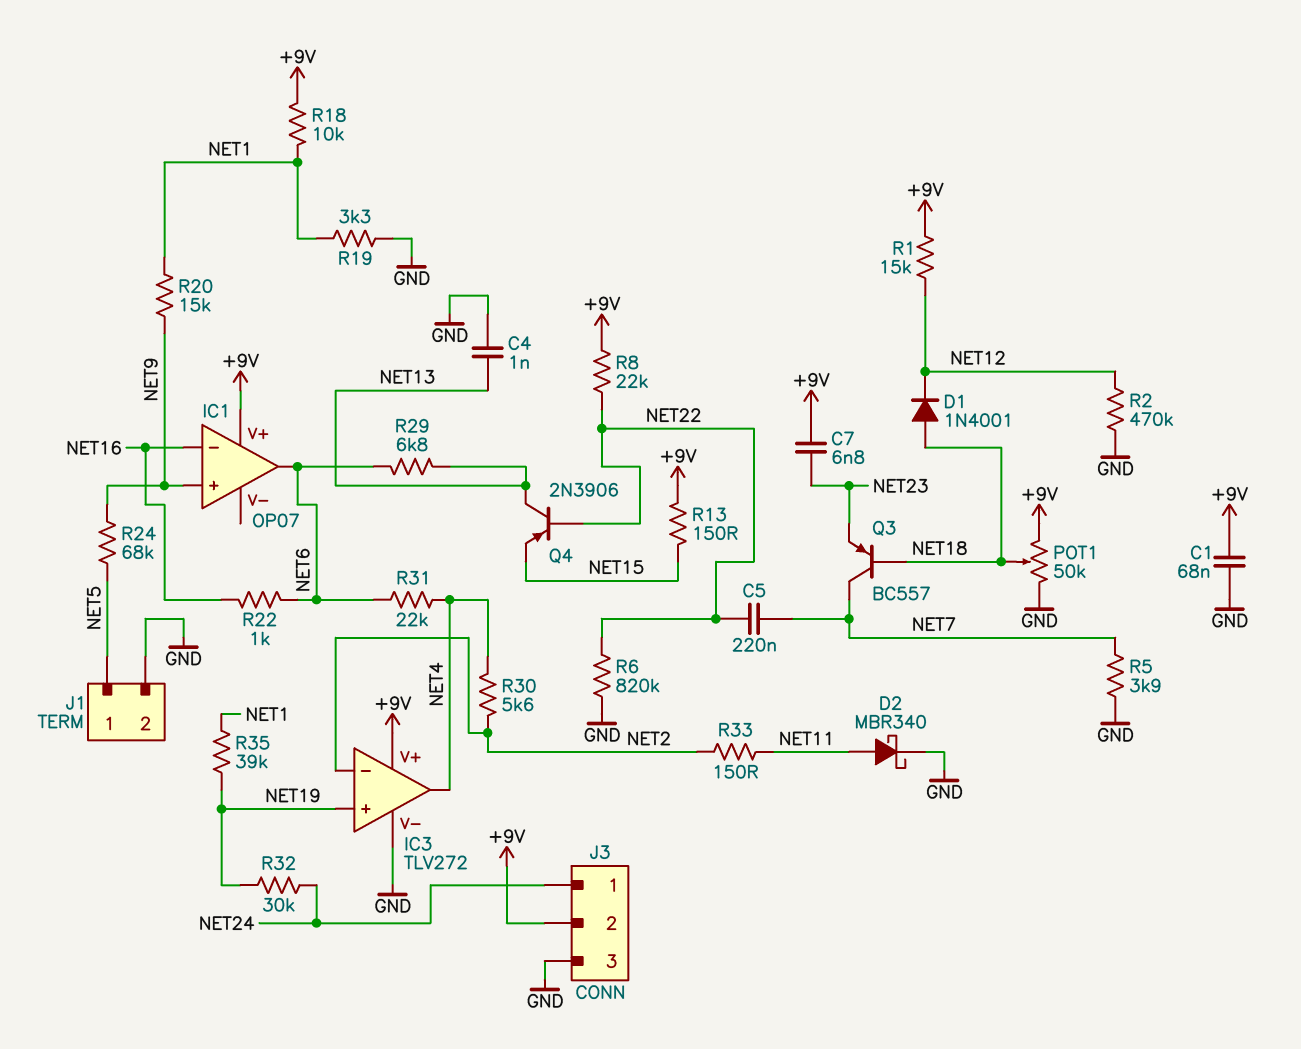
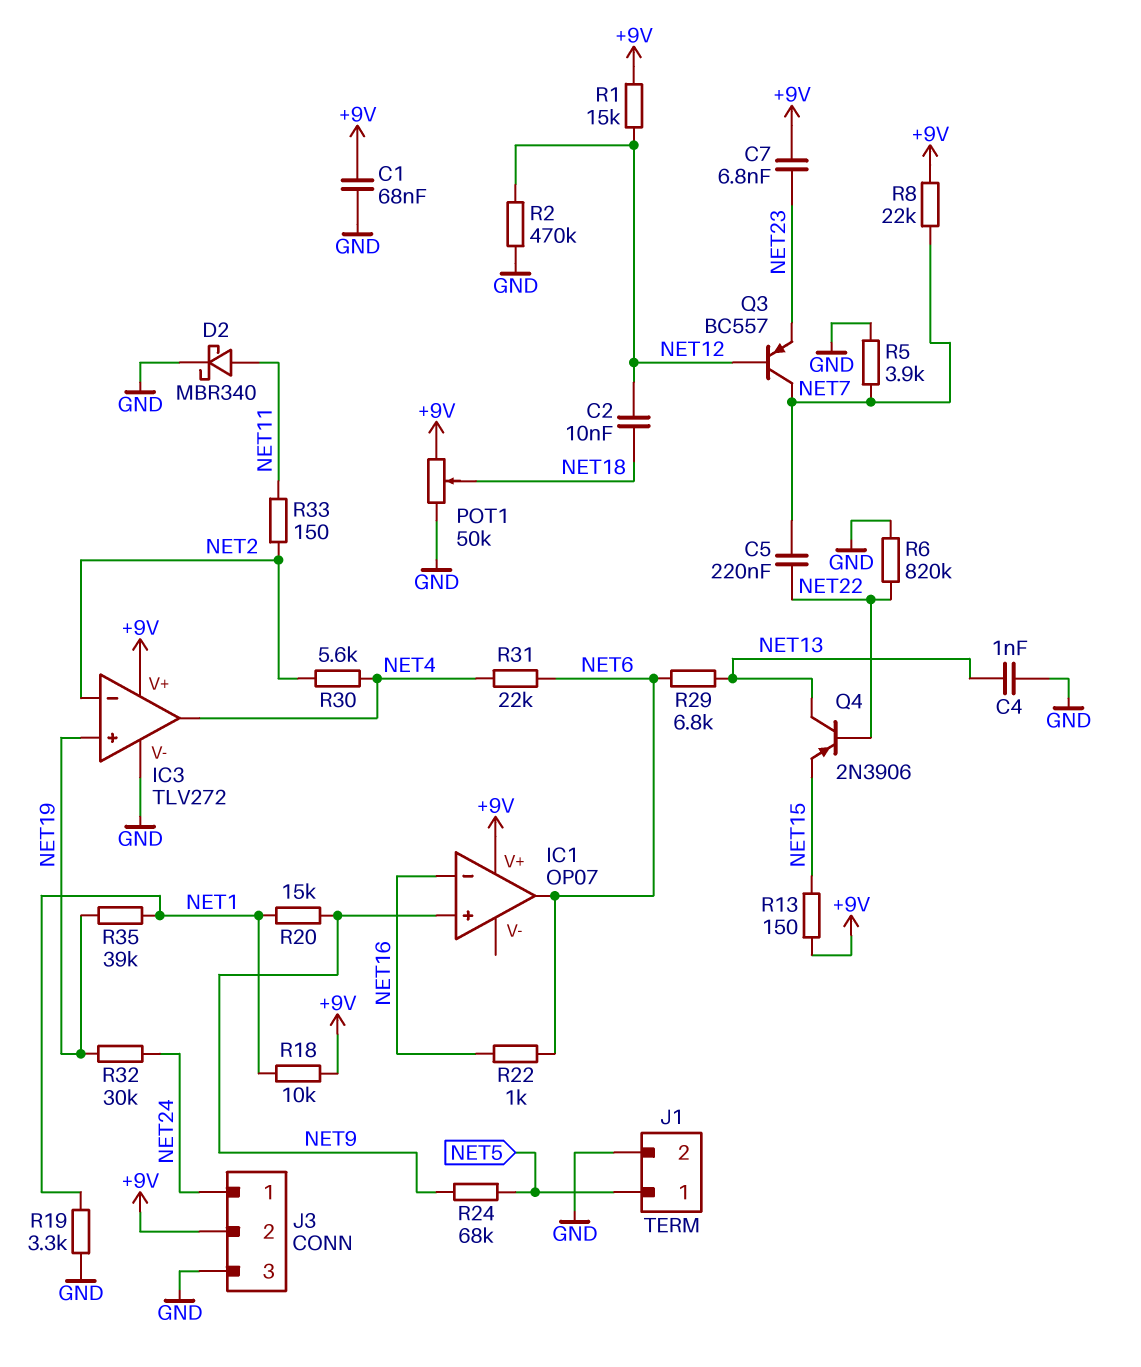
C2: none -> 10nF (NET12, NET18)
D1: diode 1N4001 (A NET18, K NET12) -> none
Q3: PNP BC557 (B NET18, C NET7, E NET23) -> PNP BC557 (B NET12, C NET7, E NET23)
R8: 22k (+9V, NET22) -> 22k (+9V, NET7)

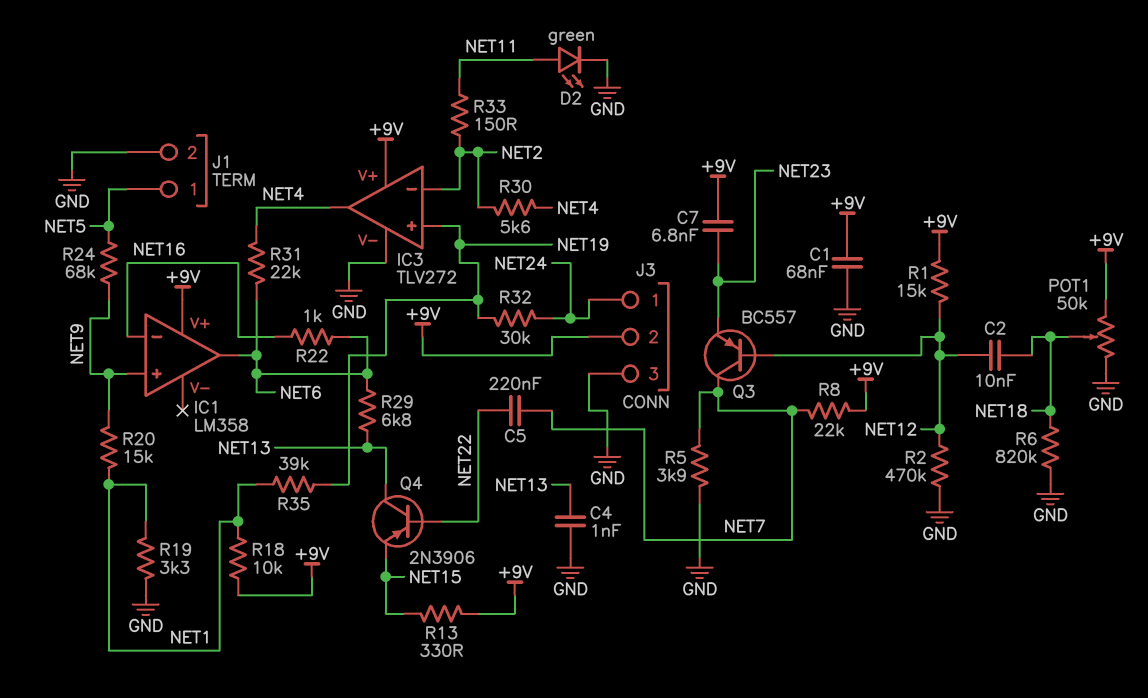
D2: schottky MBR340 (A NET11, K GND) -> LED green (A NET11, K GND)
IC1: OP07 -> LM358
R6: 820k (GND, NET22) -> 820k (GND, NET18)
R13: 150 (+9V, NET15) -> 330 (+9V, NET15)

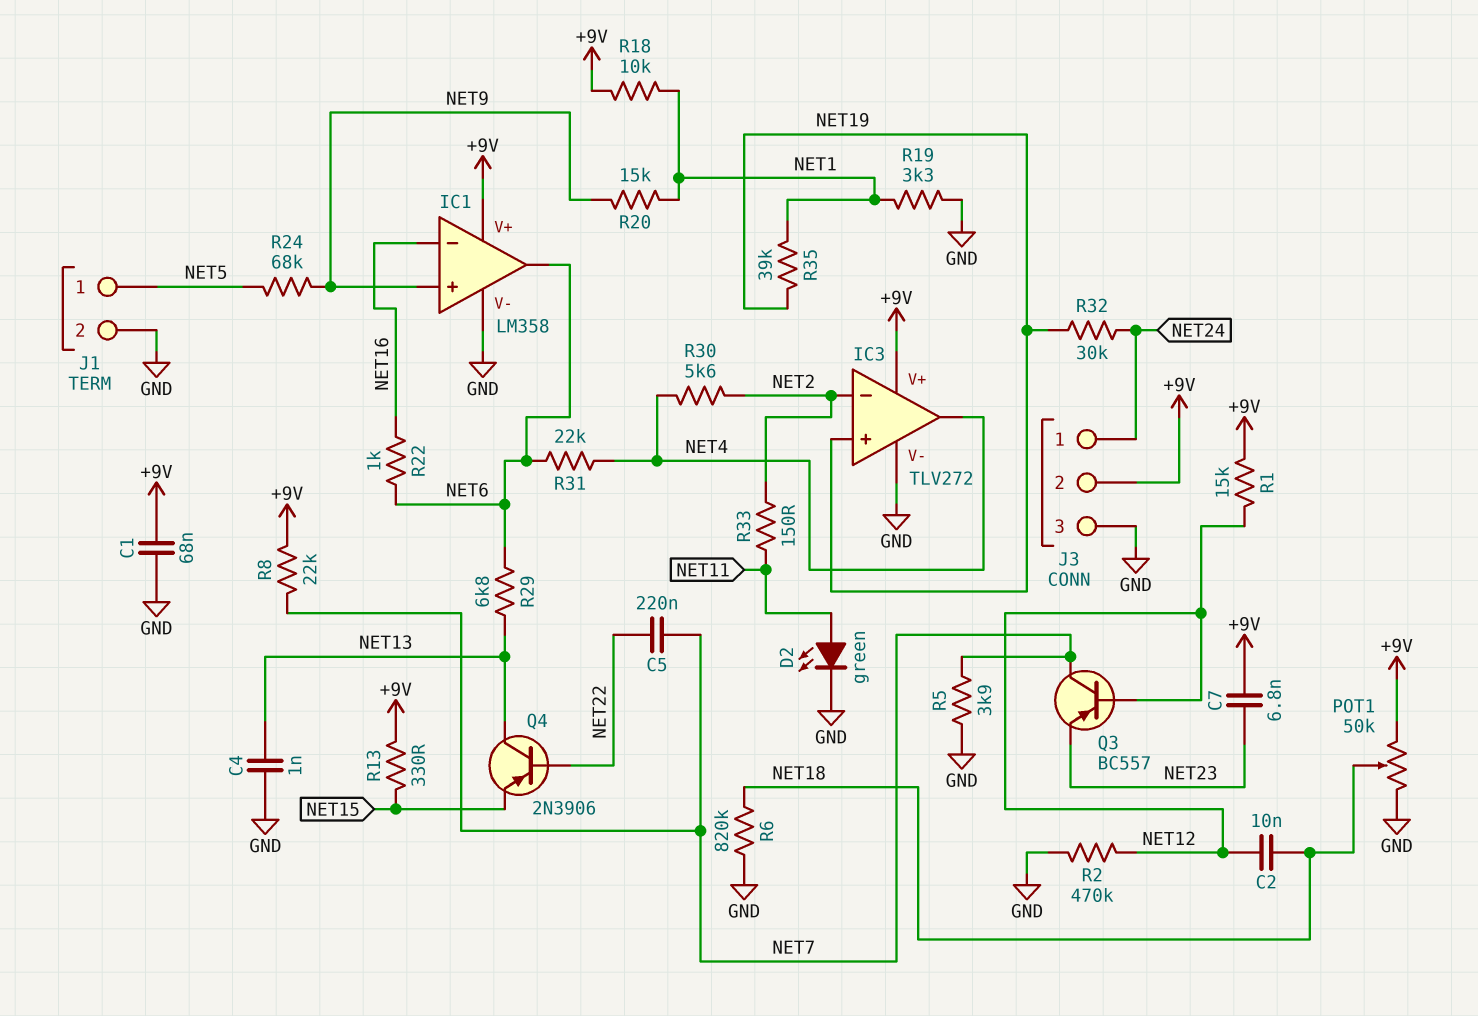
IC1 pin V-: none -> GND

